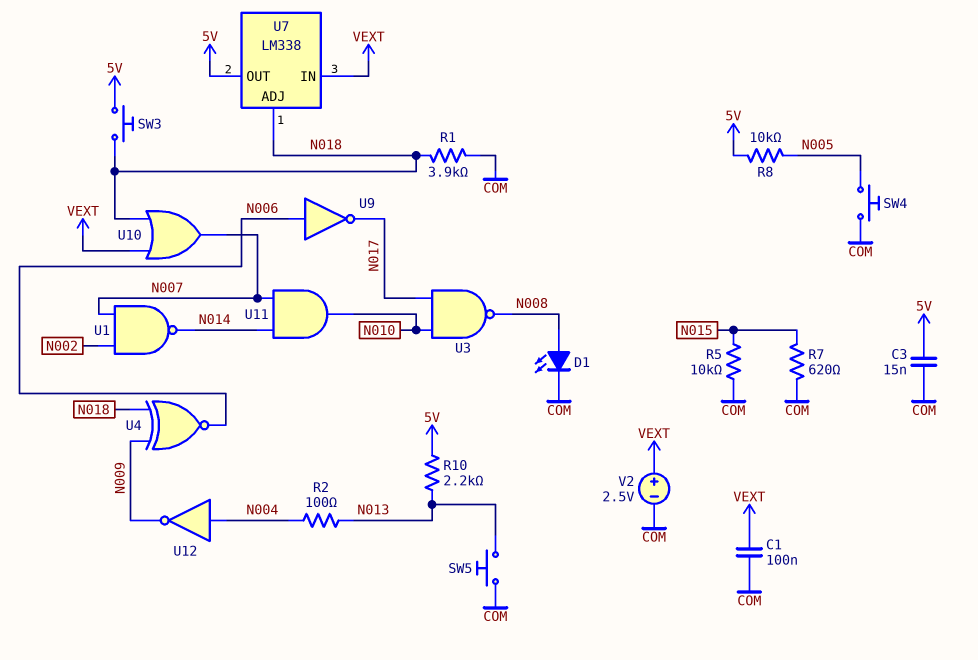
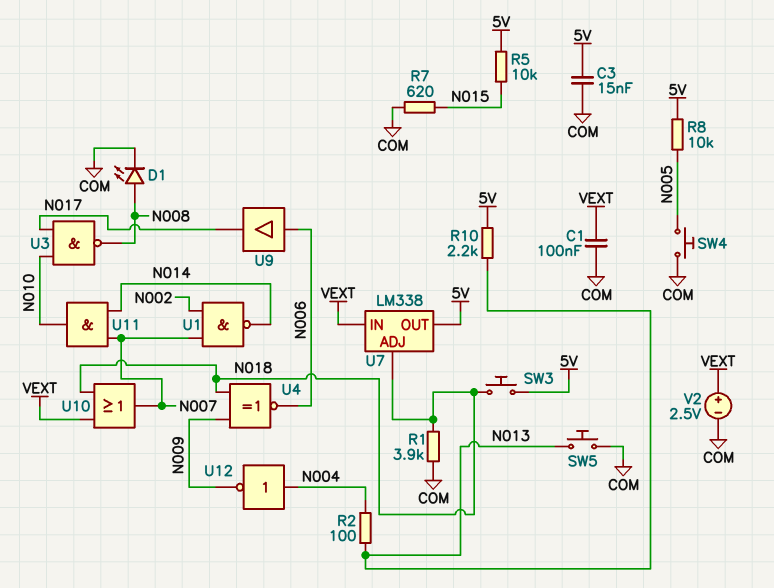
R5: 10k (COM, N015) -> 10k (5V, N015)
U9: NOT (in N006, out N017) -> buffer (in N006, out N017)

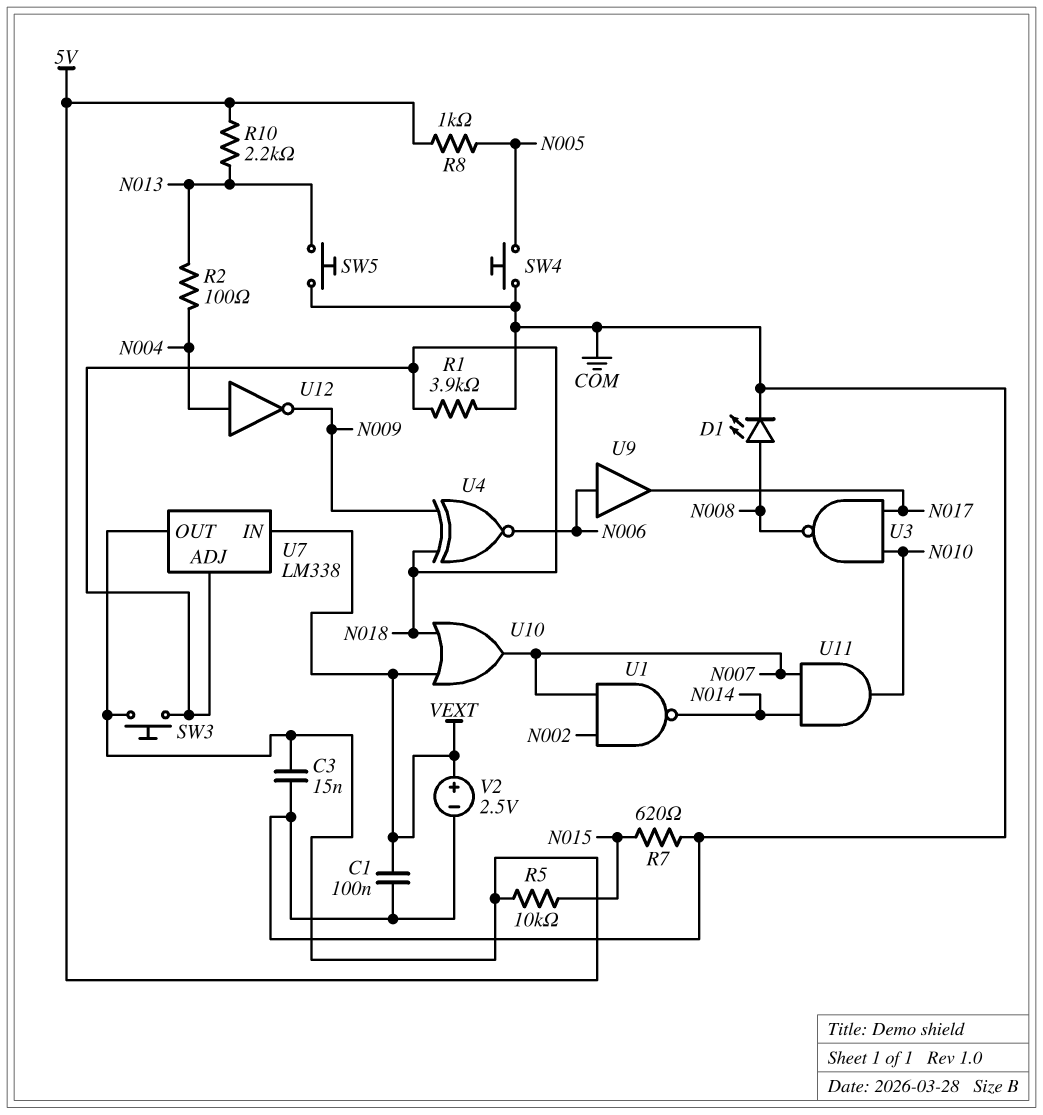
R8: 10k (5V, N005) -> 1k (5V, N005)

